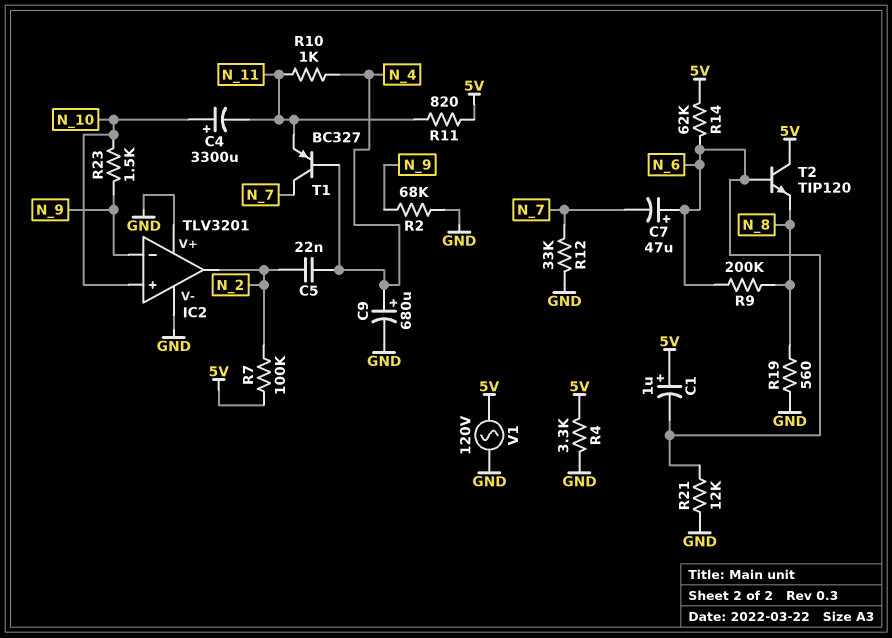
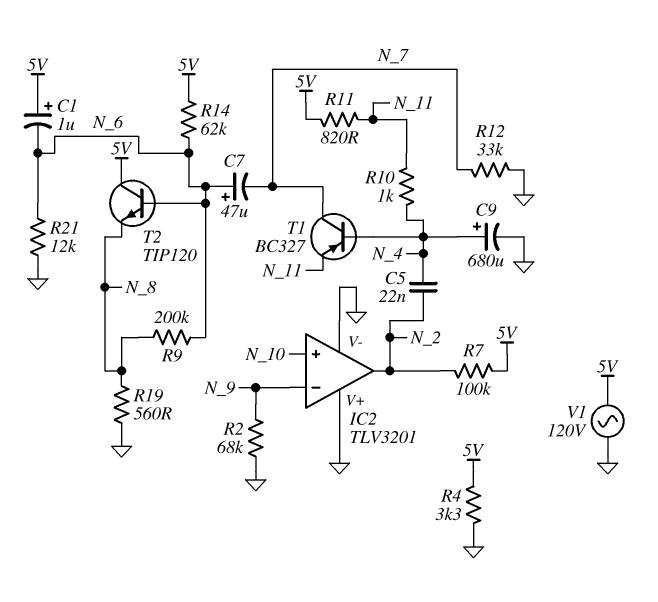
C4: 3300uF (plus N_10, minus N_11) -> none
R23: 1.5k (N_9, N_10) -> none

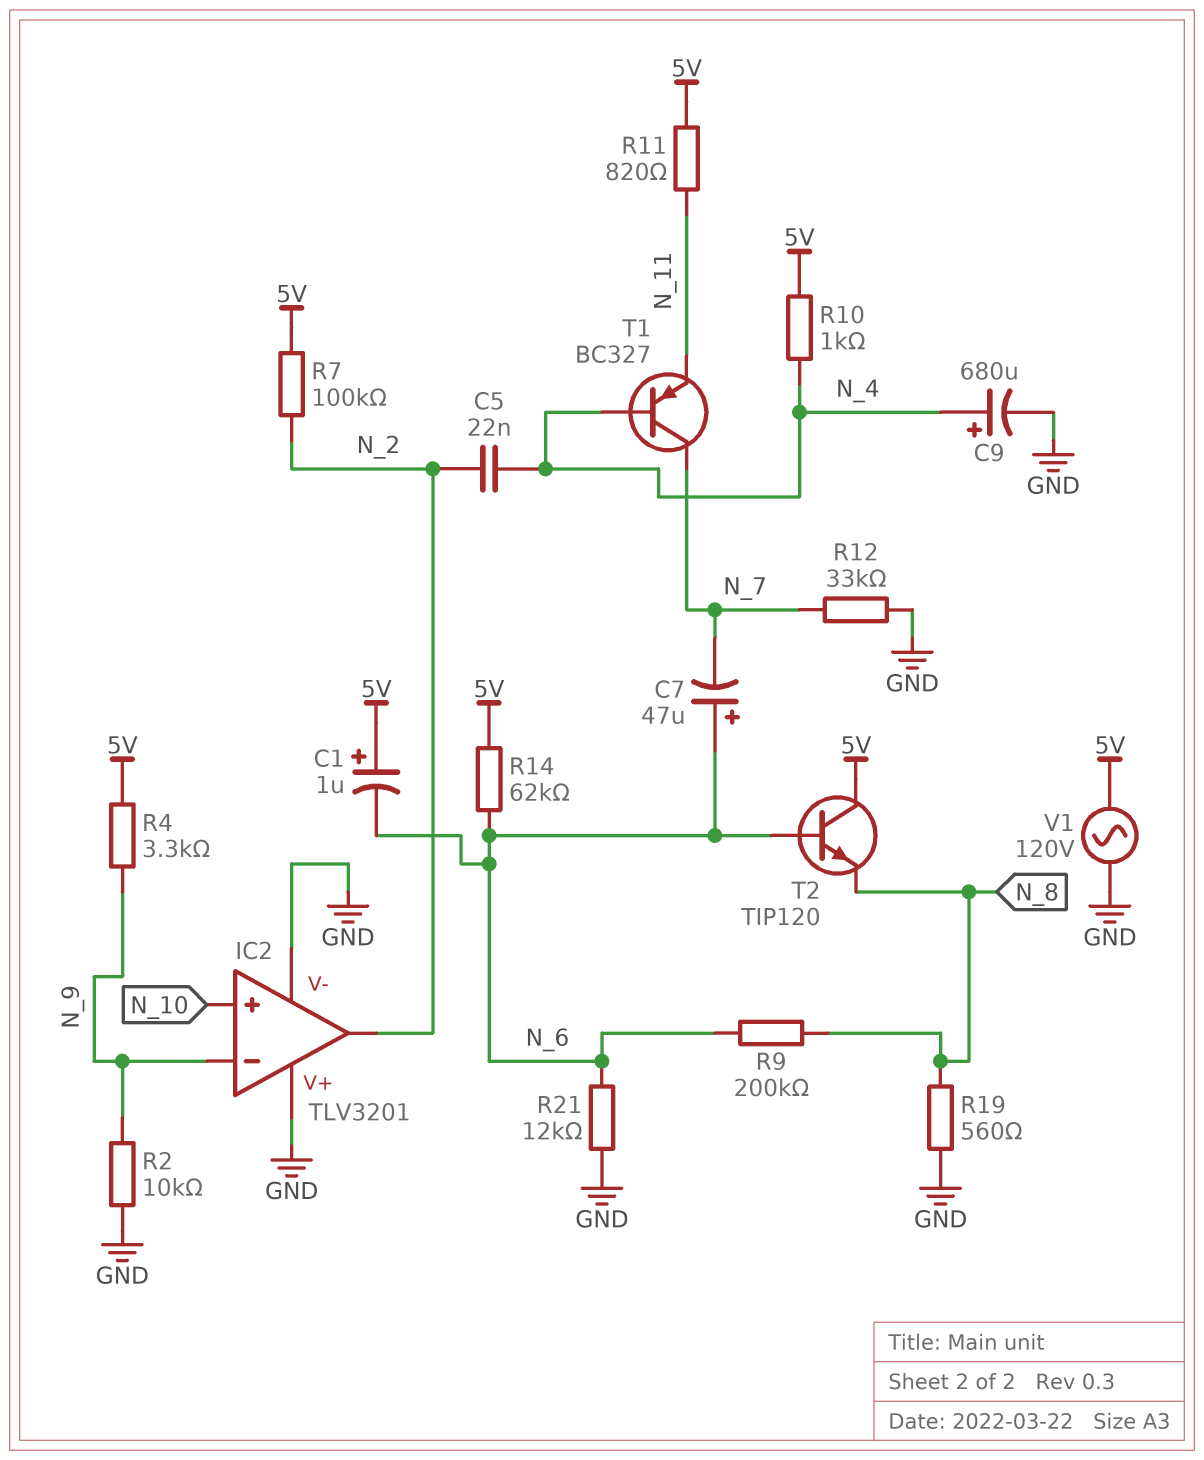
R2: 68k (GND, N_9) -> 10k (GND, N_9)
R4: 3.3k (5V, GND) -> 3.3k (5V, N_9)
R10: 1k (N_4, N_11) -> 1k (5V, N_4)

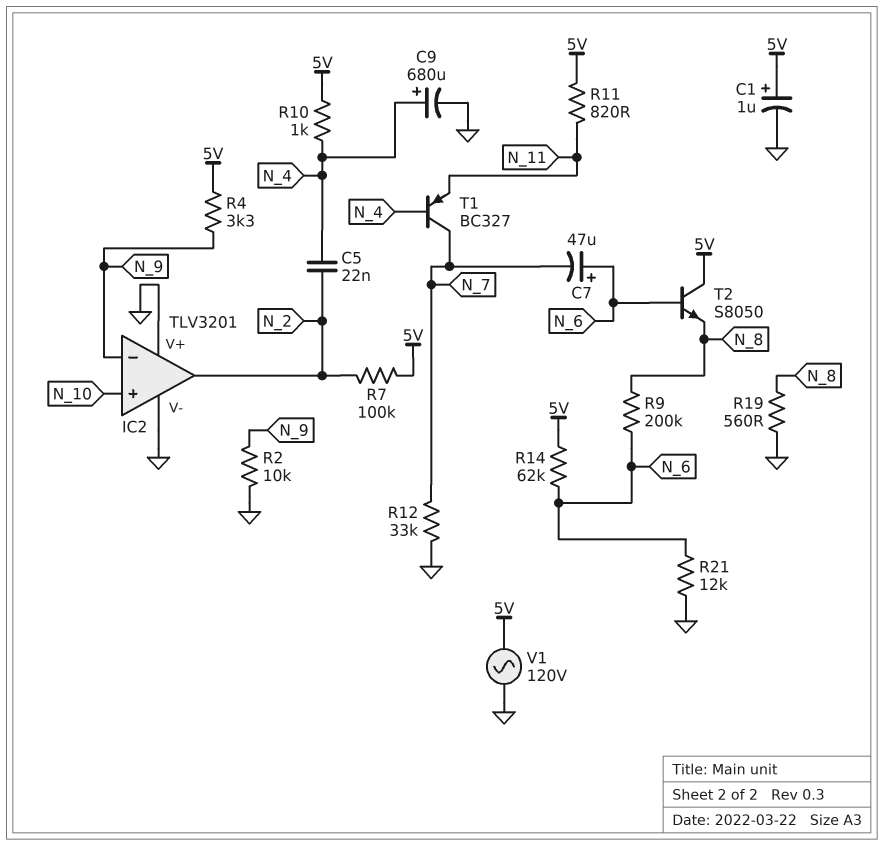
C1: 1uF (plus 5V, minus N_6) -> 1uF (plus 5V, minus GND)
T2: NPN TIP120 (B N_6, C 5V, E N_8) -> NPN S8050 (B N_6, C 5V, E N_8)

